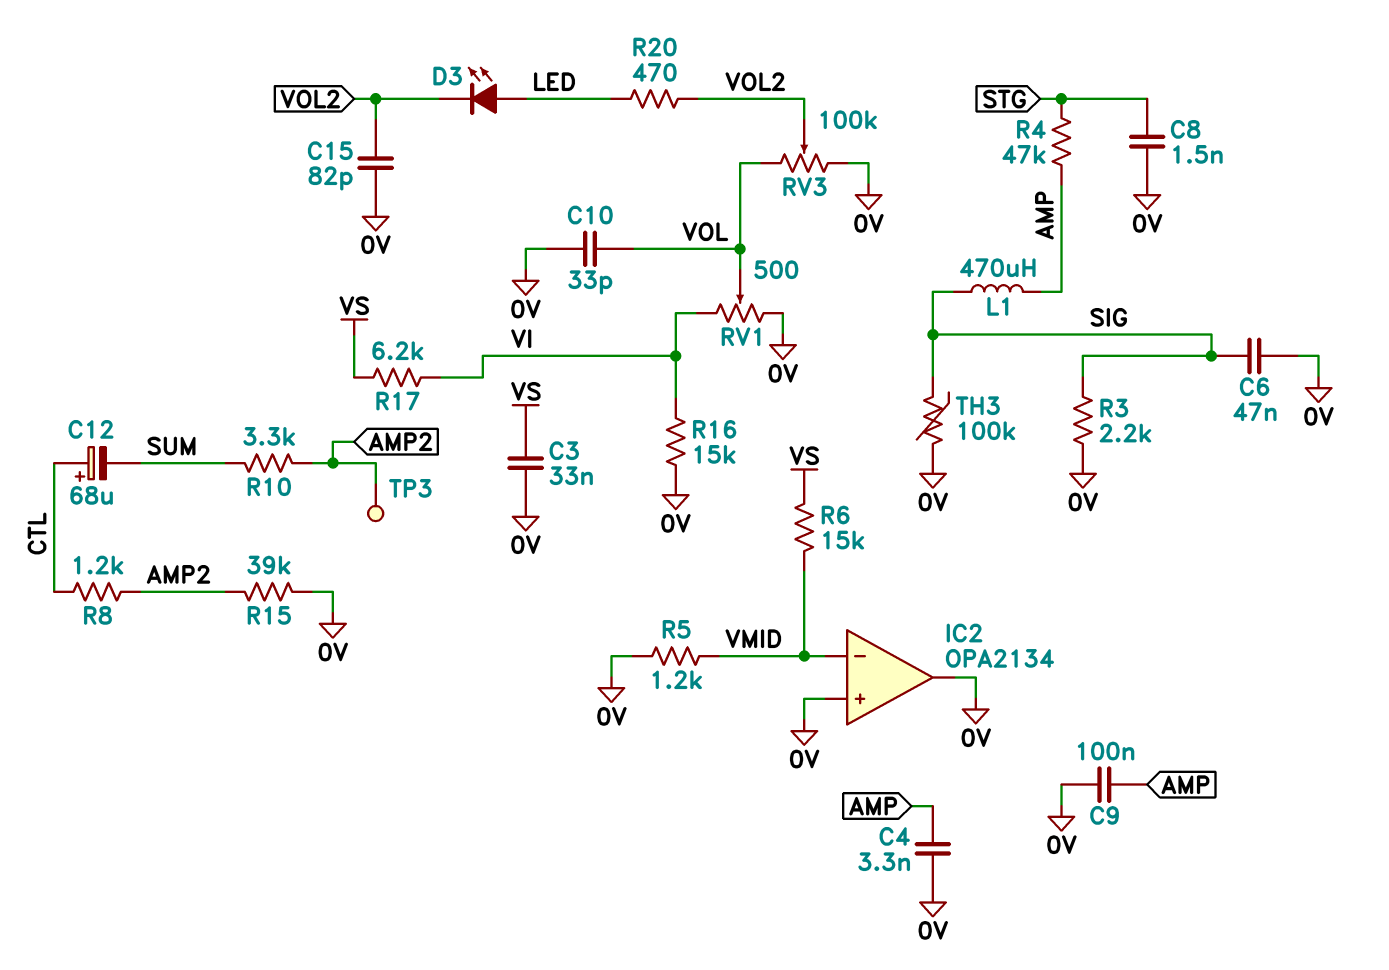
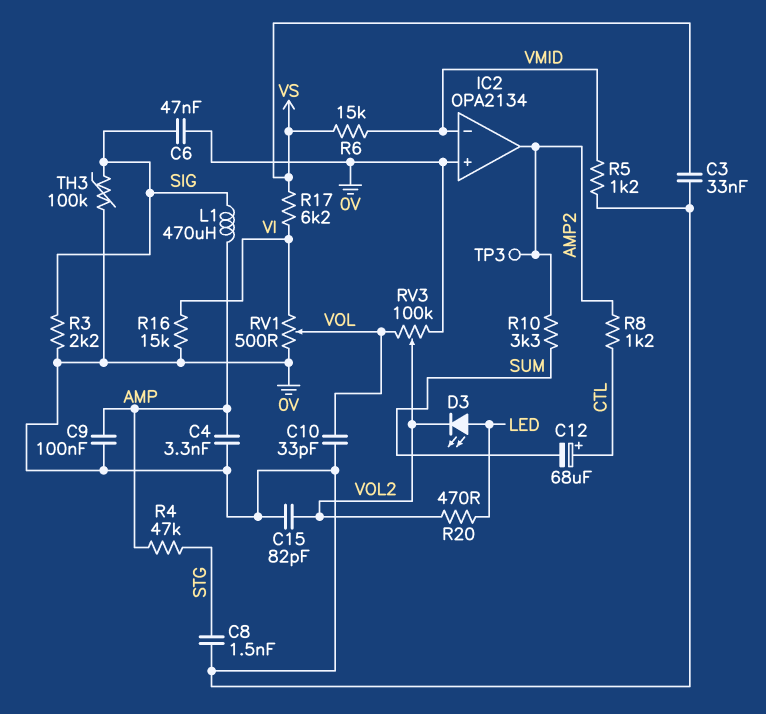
IC2 pin out: 0V -> AMP2
R15: 39k (0V, AMP2) -> none

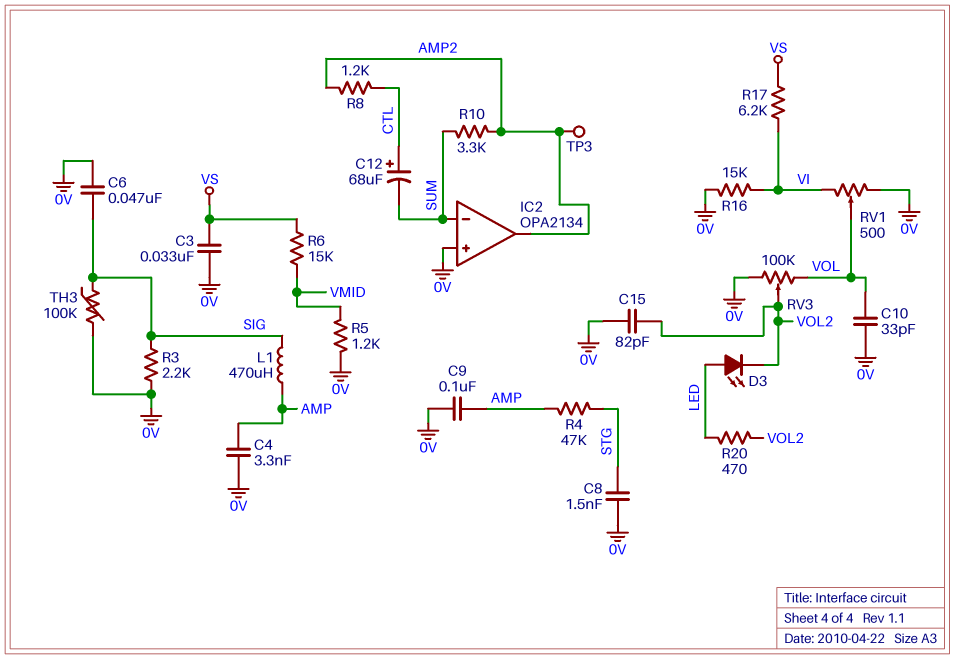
IC2 pin in-: VMID -> SUM

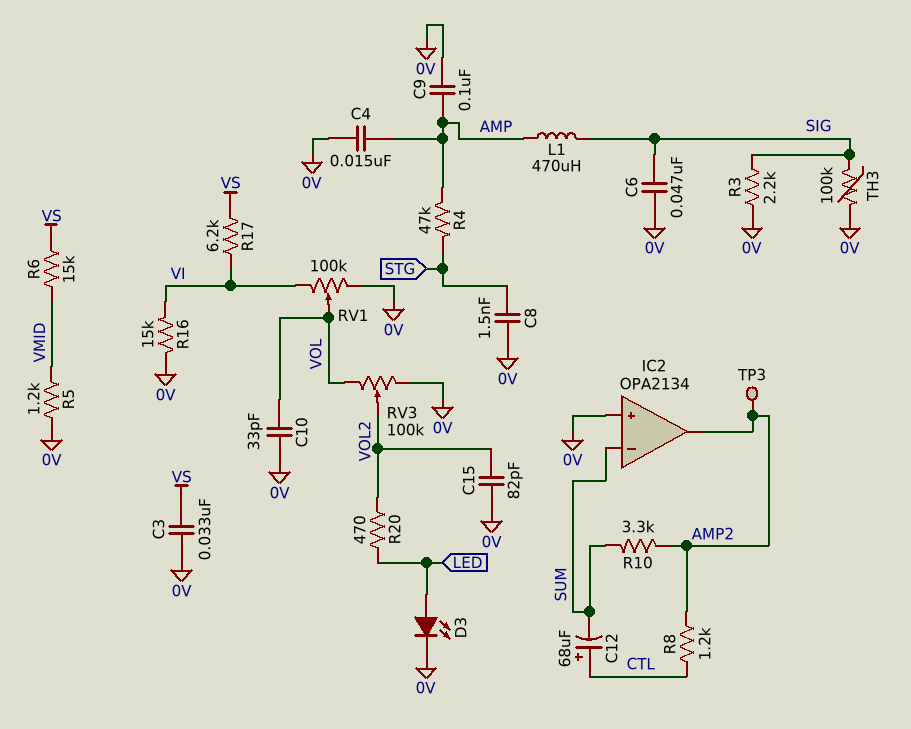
C4: 3.3nF (0V, AMP) -> 15nF (0V, AMP)
D3: LED (A LED, K VOL2) -> LED (A LED, K 0V)
RV1: 500 (0V, VI, wiper VOL) -> 100k (0V, VI, wiper VOL)

